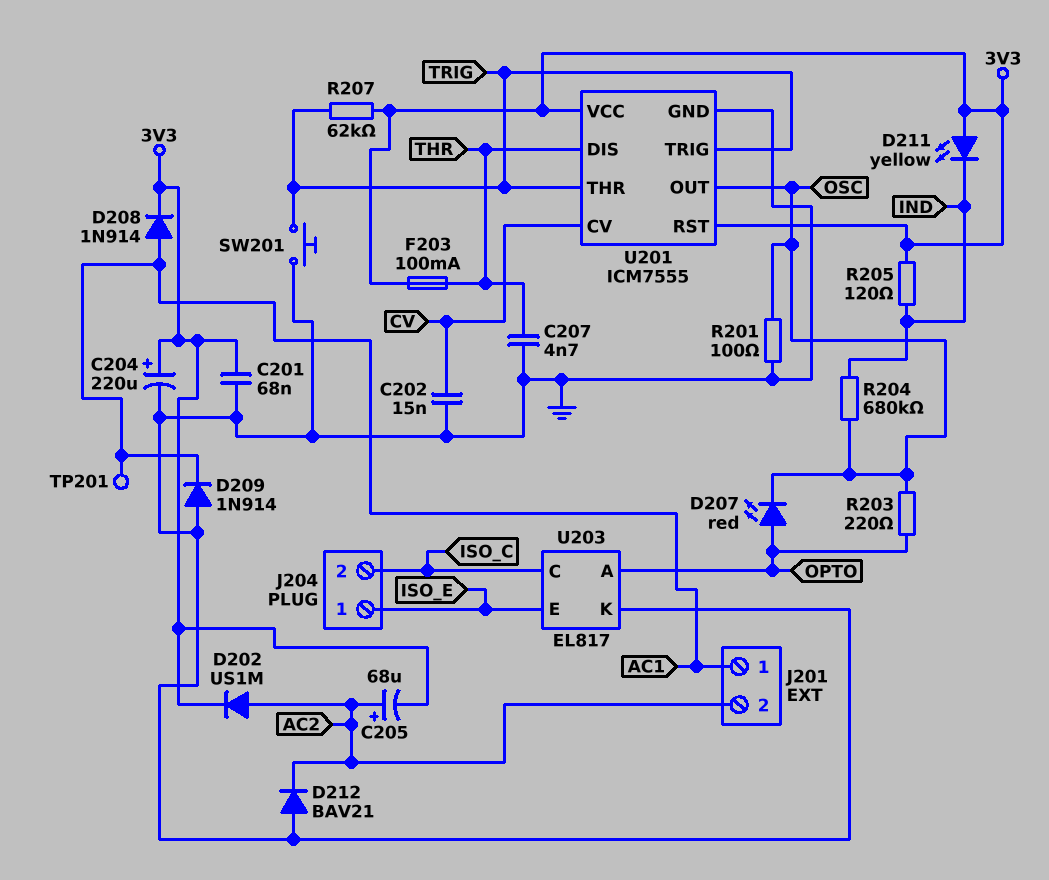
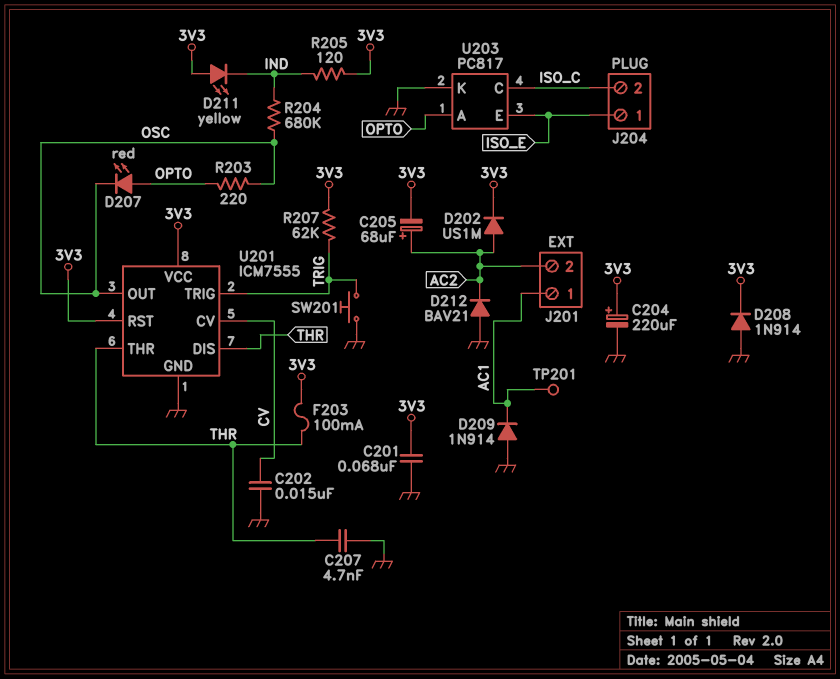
D208: diode 1N914 (A AC1, K 3V3) -> diode 1N914 (A GND, K 3V3)
R201: 100 (GND, OSC) -> none
U201 pin THR: TRIG -> THR
U203: EL817 -> PC817

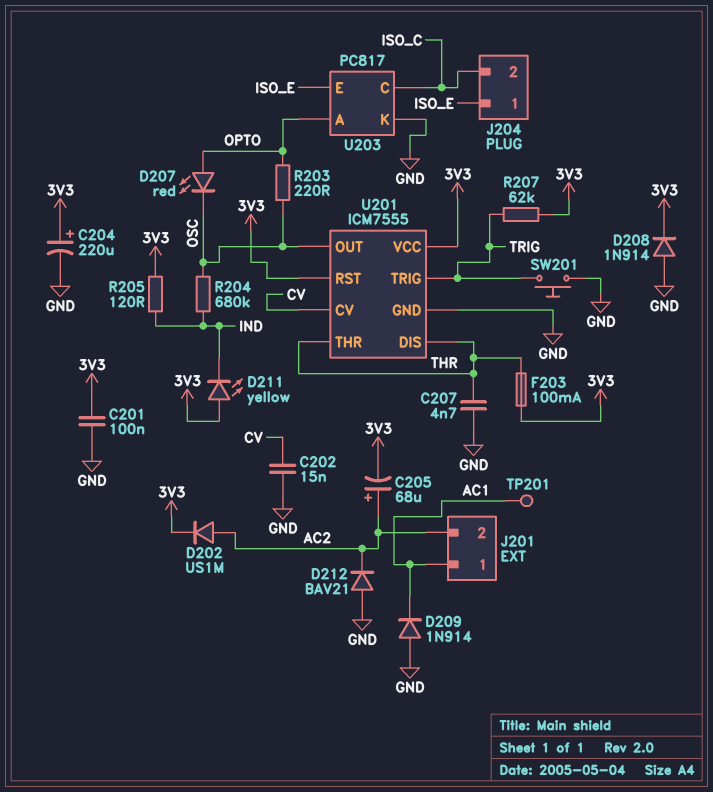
C201: 68nF (3V3, GND) -> 100nF (3V3, GND)

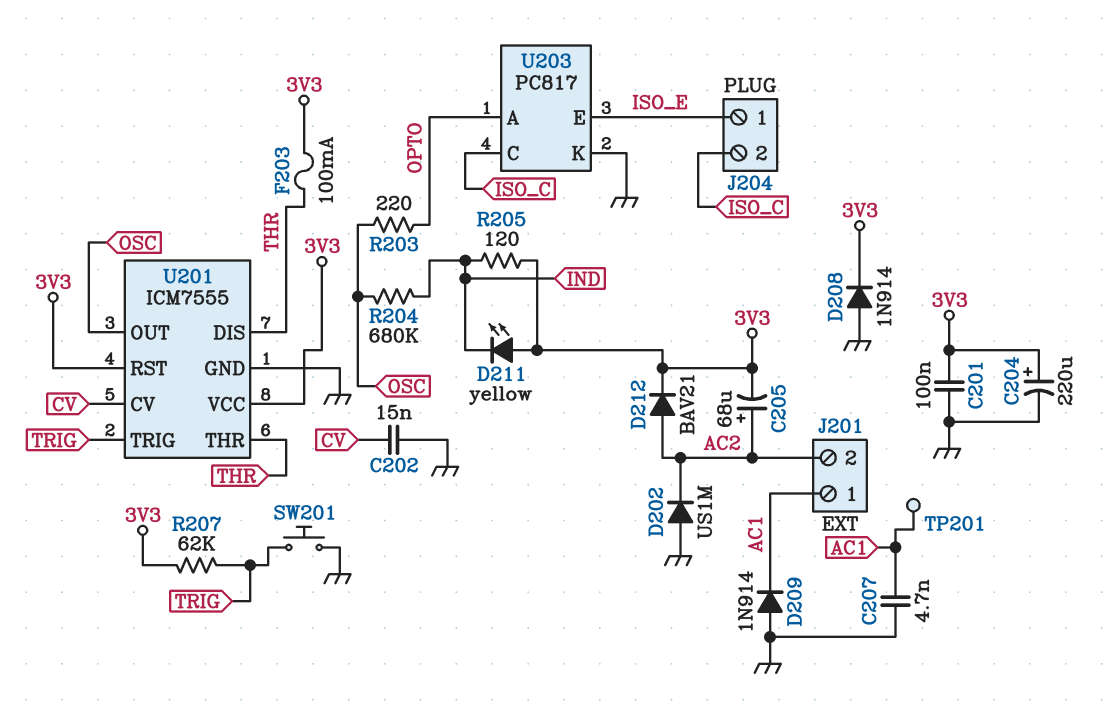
C207: 4.7nF (GND, THR) -> 4.7nF (AC1, GND)
D202: diode US1M (A AC2, K 3V3) -> diode US1M (A GND, K AC2)
D207: LED red (A OPTO, K OSC) -> none
D212: diode BAV21 (A GND, K AC2) -> diode BAV21 (A AC2, K 3V3)

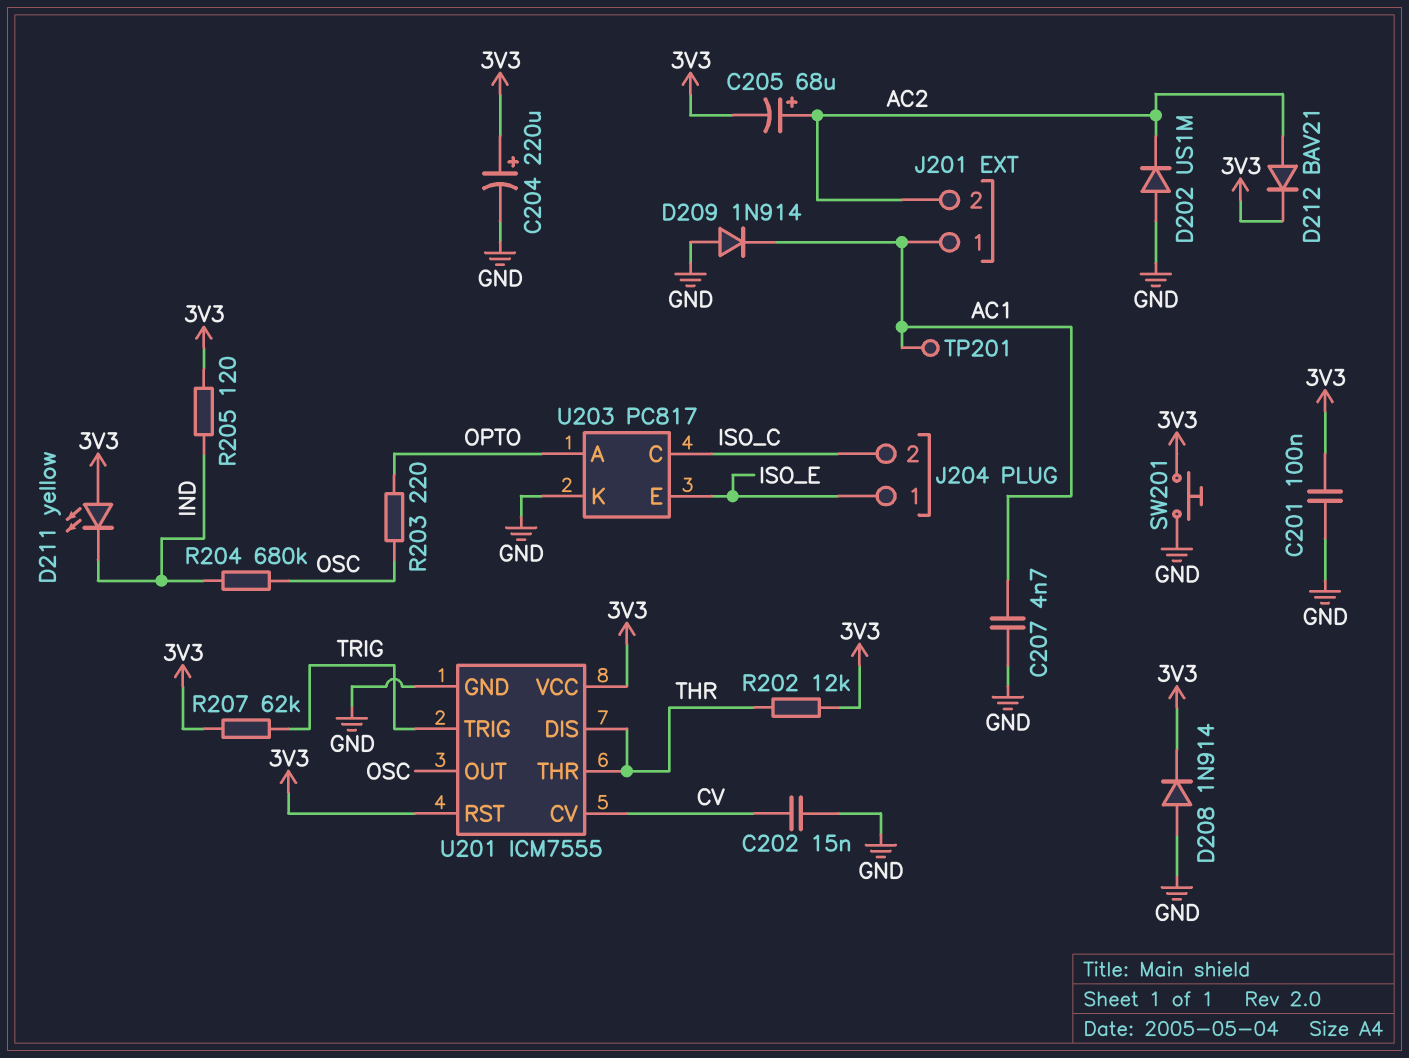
F203: 100mA (3V3, THR) -> none
R202: none -> 12k (3V3, THR)
SW201: button (GND, TRIG) -> button (3V3, GND)

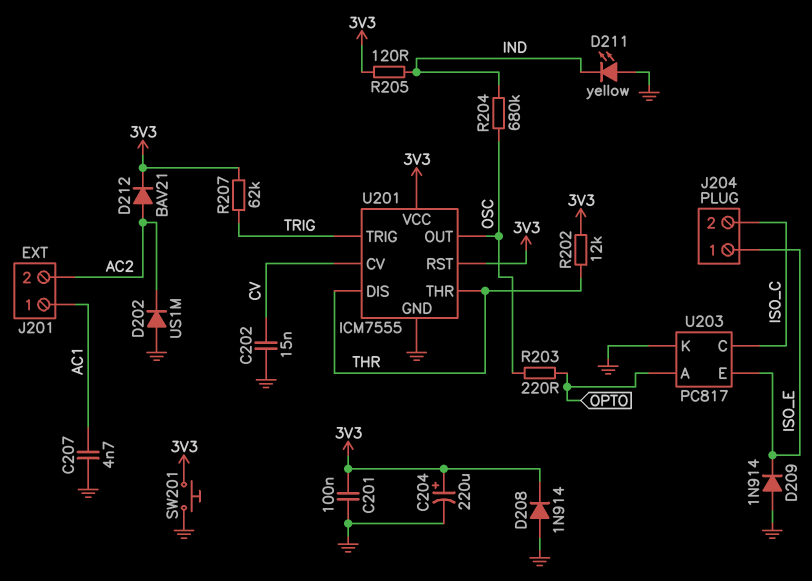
C205: 68uF (plus AC2, minus 3V3) -> none
D209: diode 1N914 (A GND, K AC1) -> diode 1N914 (A GND, K ISO_E)
D211: LED yellow (A 3V3, K IND) -> LED yellow (A GND, K IND)
TP201: test point (AC1) -> none

